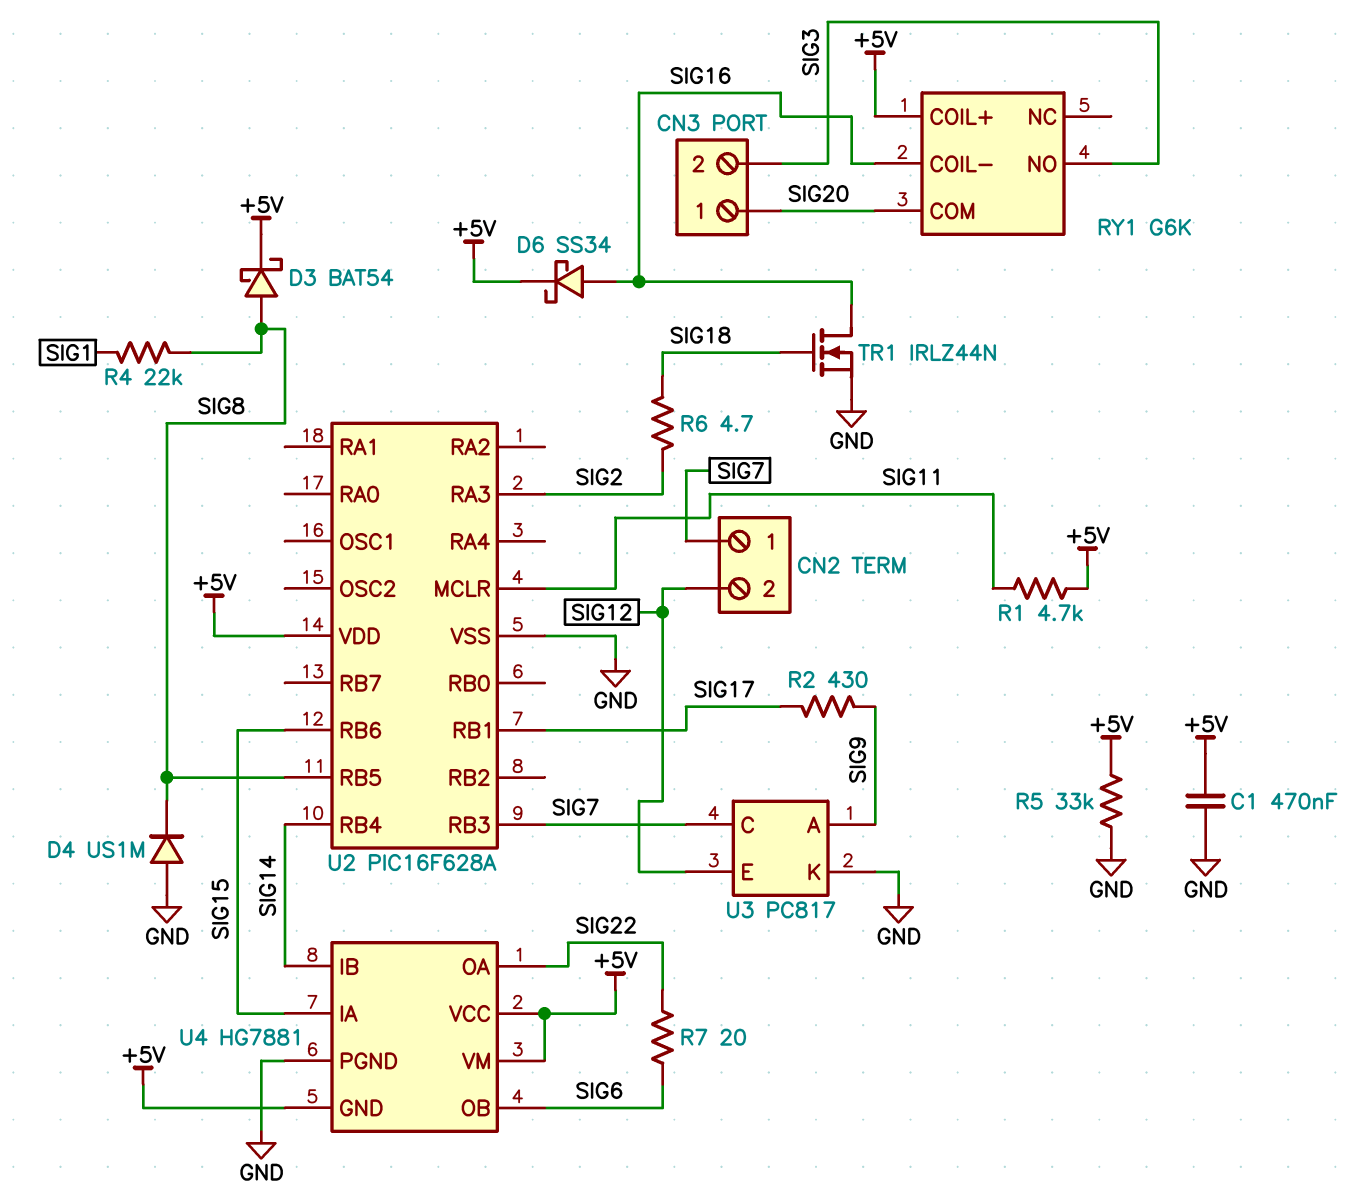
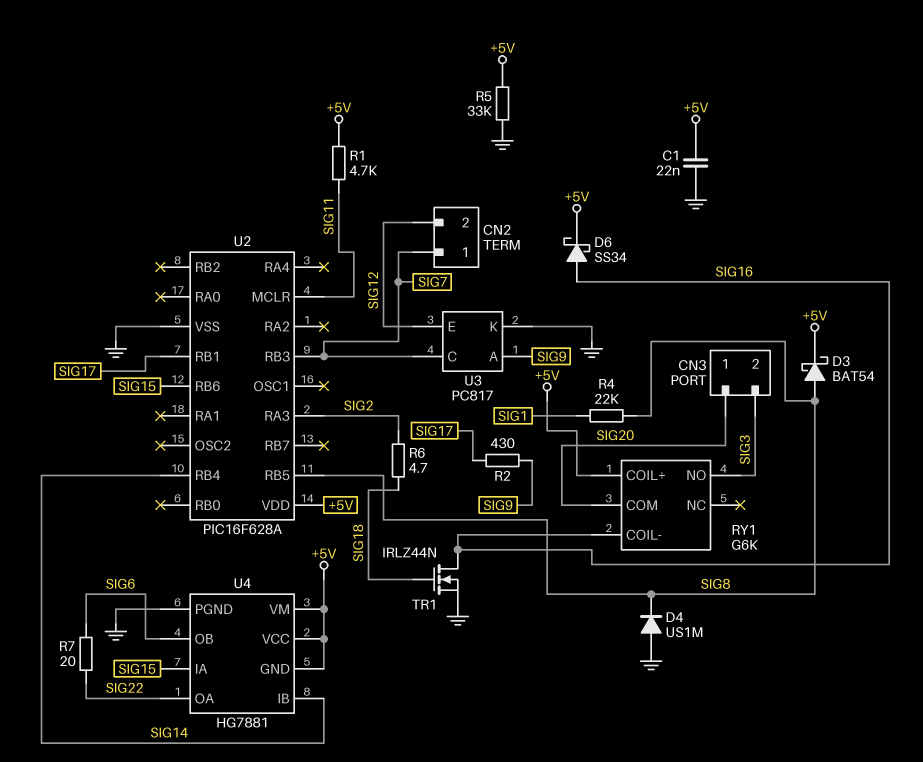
C1: 470nF (+5V, GND) -> 22nF (+5V, GND)

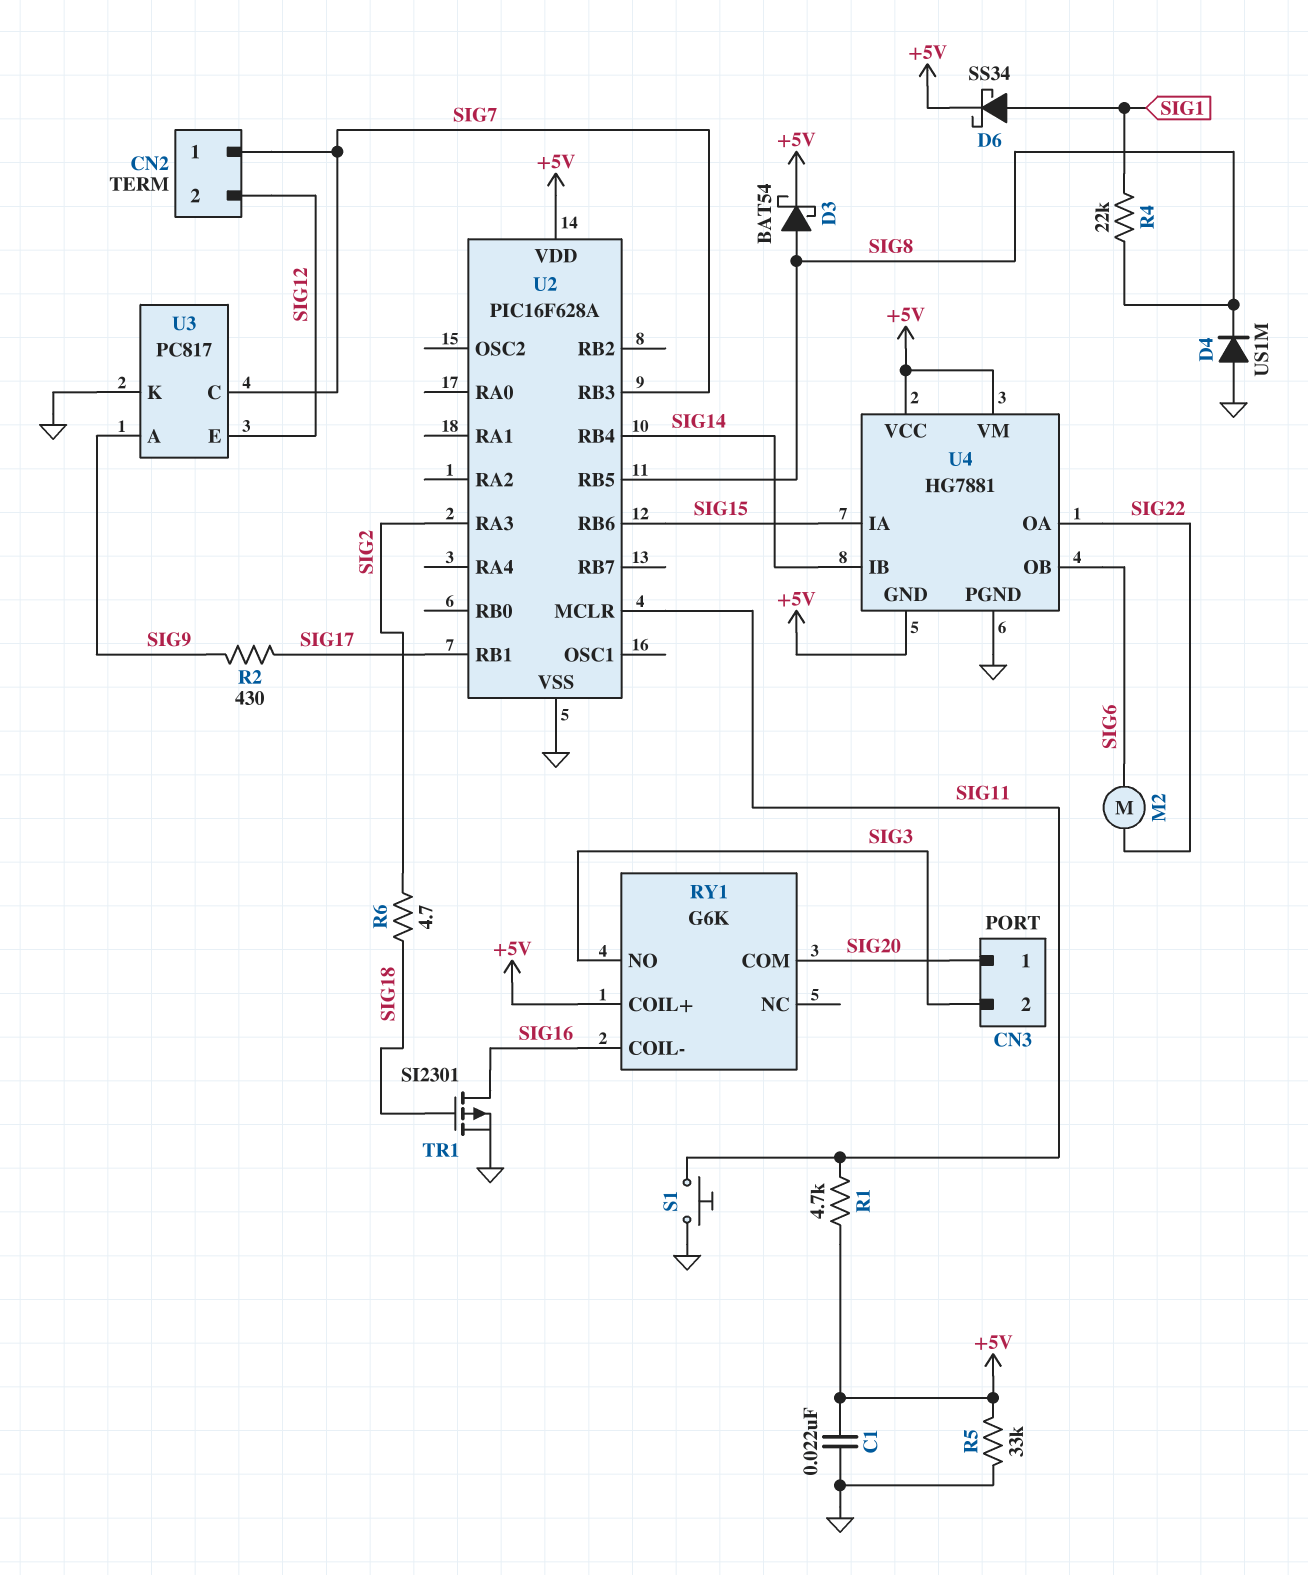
D6: schottky SS34 (A SIG16, K +5V) -> schottky SS34 (A SIG1, K +5V)
M2: none -> motor (SIG6, SIG22)
R7: 20 (SIG6, SIG22) -> none
S1: none -> button (GND, SIG11)
TR1: NMOS IRLZ44N (G SIG18, D SIG16, S GND) -> PMOS SI2301 (G SIG18, D SIG16, S GND)

